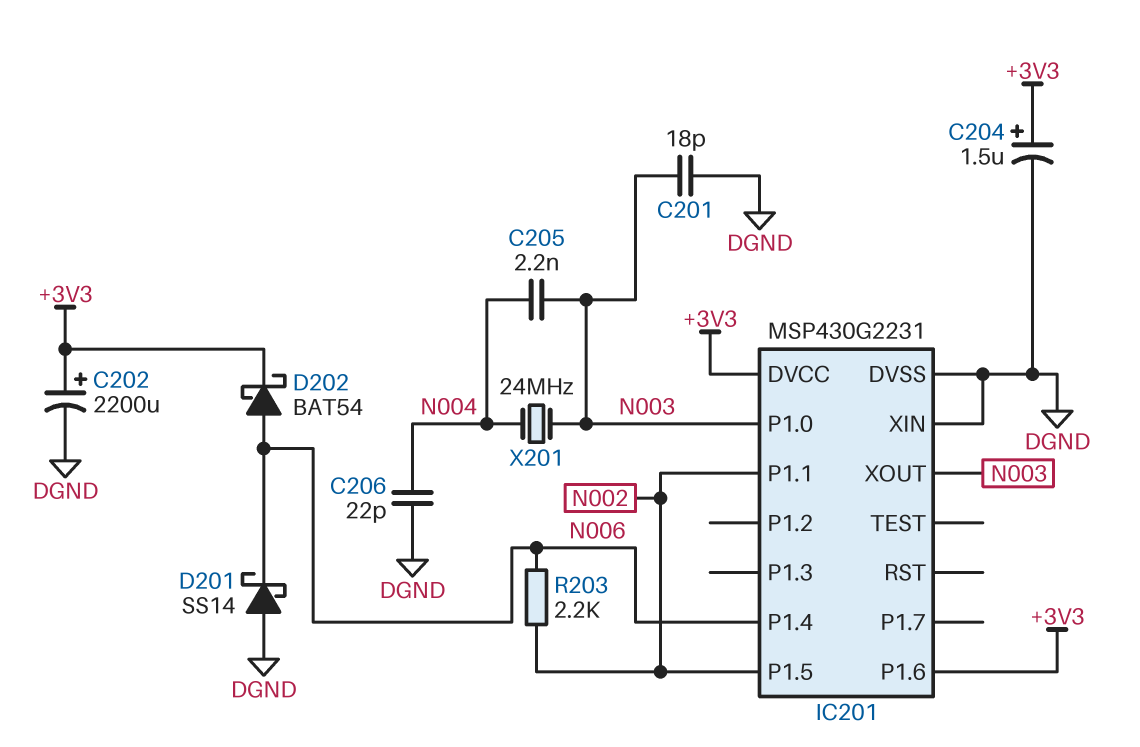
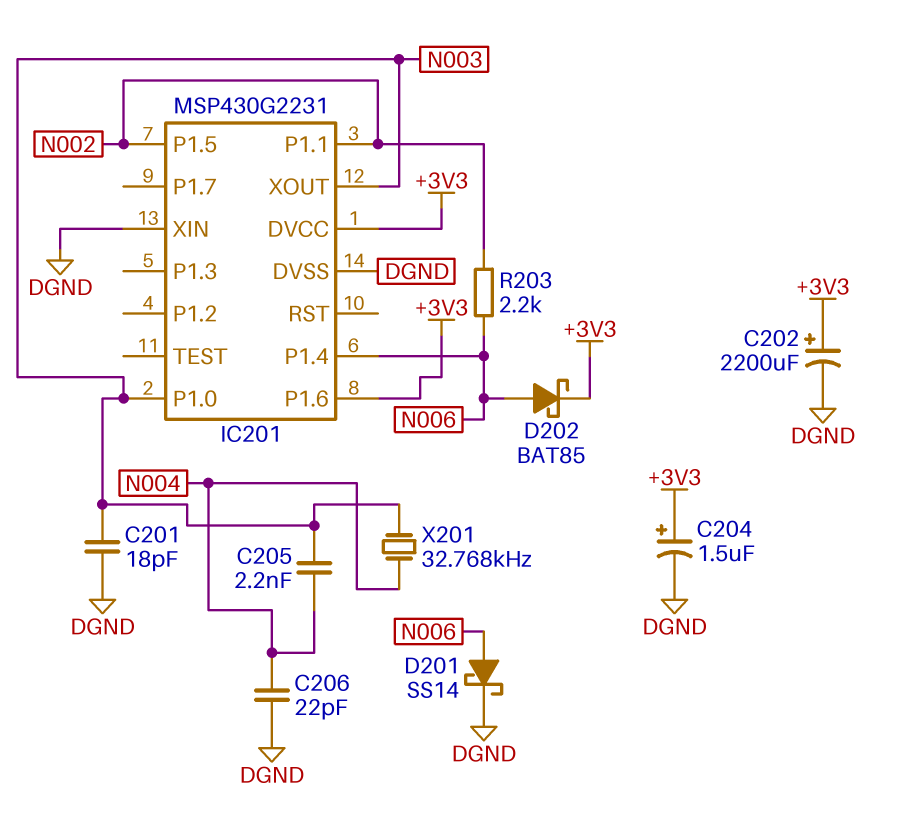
D201: schottky SS14 (A DGND, K N006) -> schottky SS14 (A N006, K DGND)
D202: schottky BAT54 (A N006, K +3V3) -> schottky BAT85 (A N006, K +3V3)
X201: 24MHz (N003, N004) -> 32.768kHz (N003, N004)

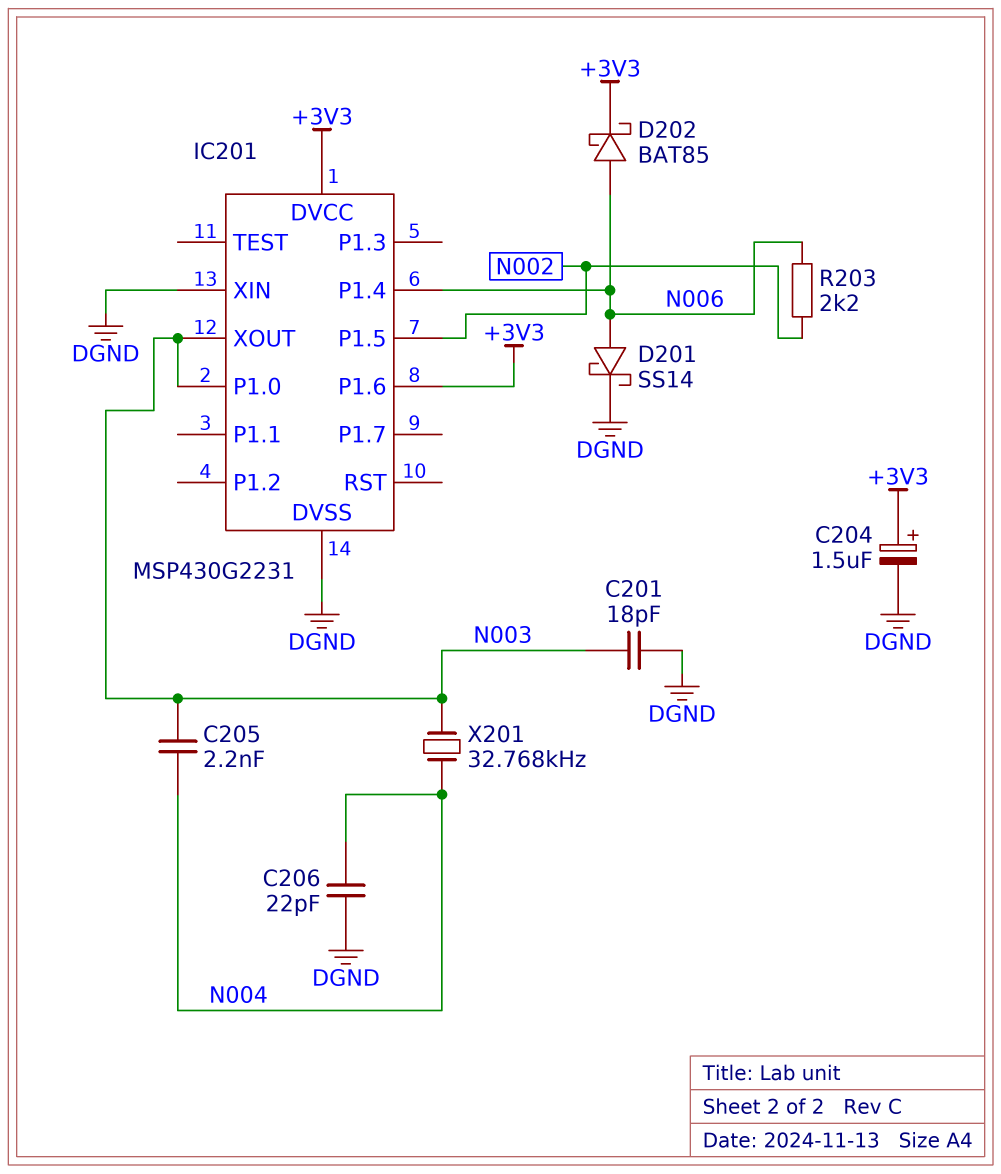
C202: 2200uF (plus +3V3, minus DGND) -> none
IC201 pin P1.1: N002 -> none

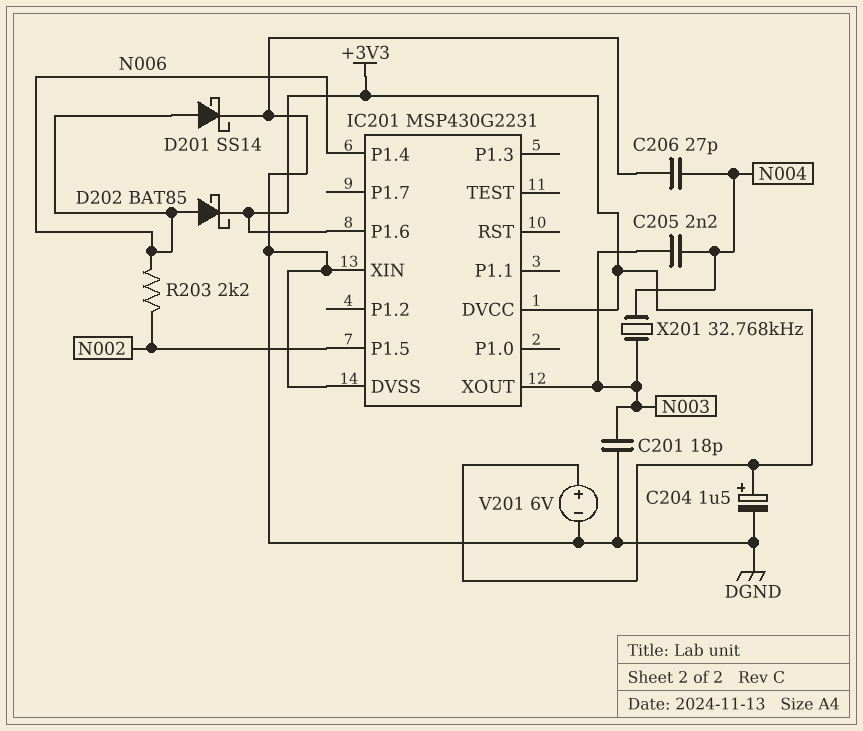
C206: 22pF (DGND, N004) -> 27pF (DGND, N004)
IC201 pin P1.0: N003 -> none
V201: none -> 6V (plus +3V3, minus DGND)

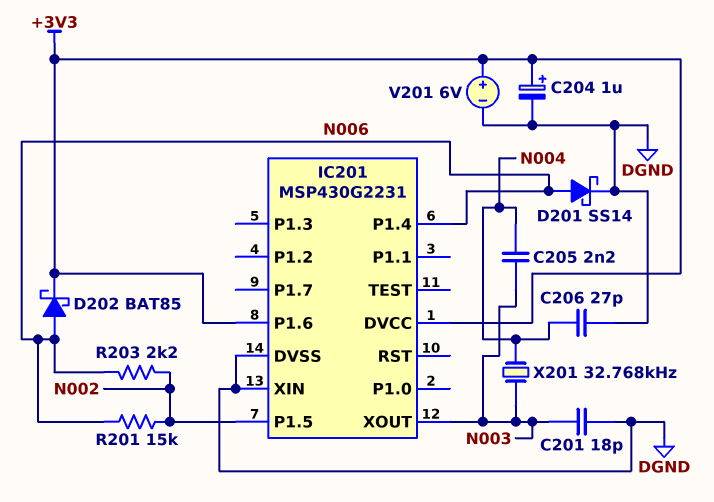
C204: 1.5uF (plus +3V3, minus DGND) -> 1uF (plus +3V3, minus DGND)
R201: none -> 15k (N002, N006)

